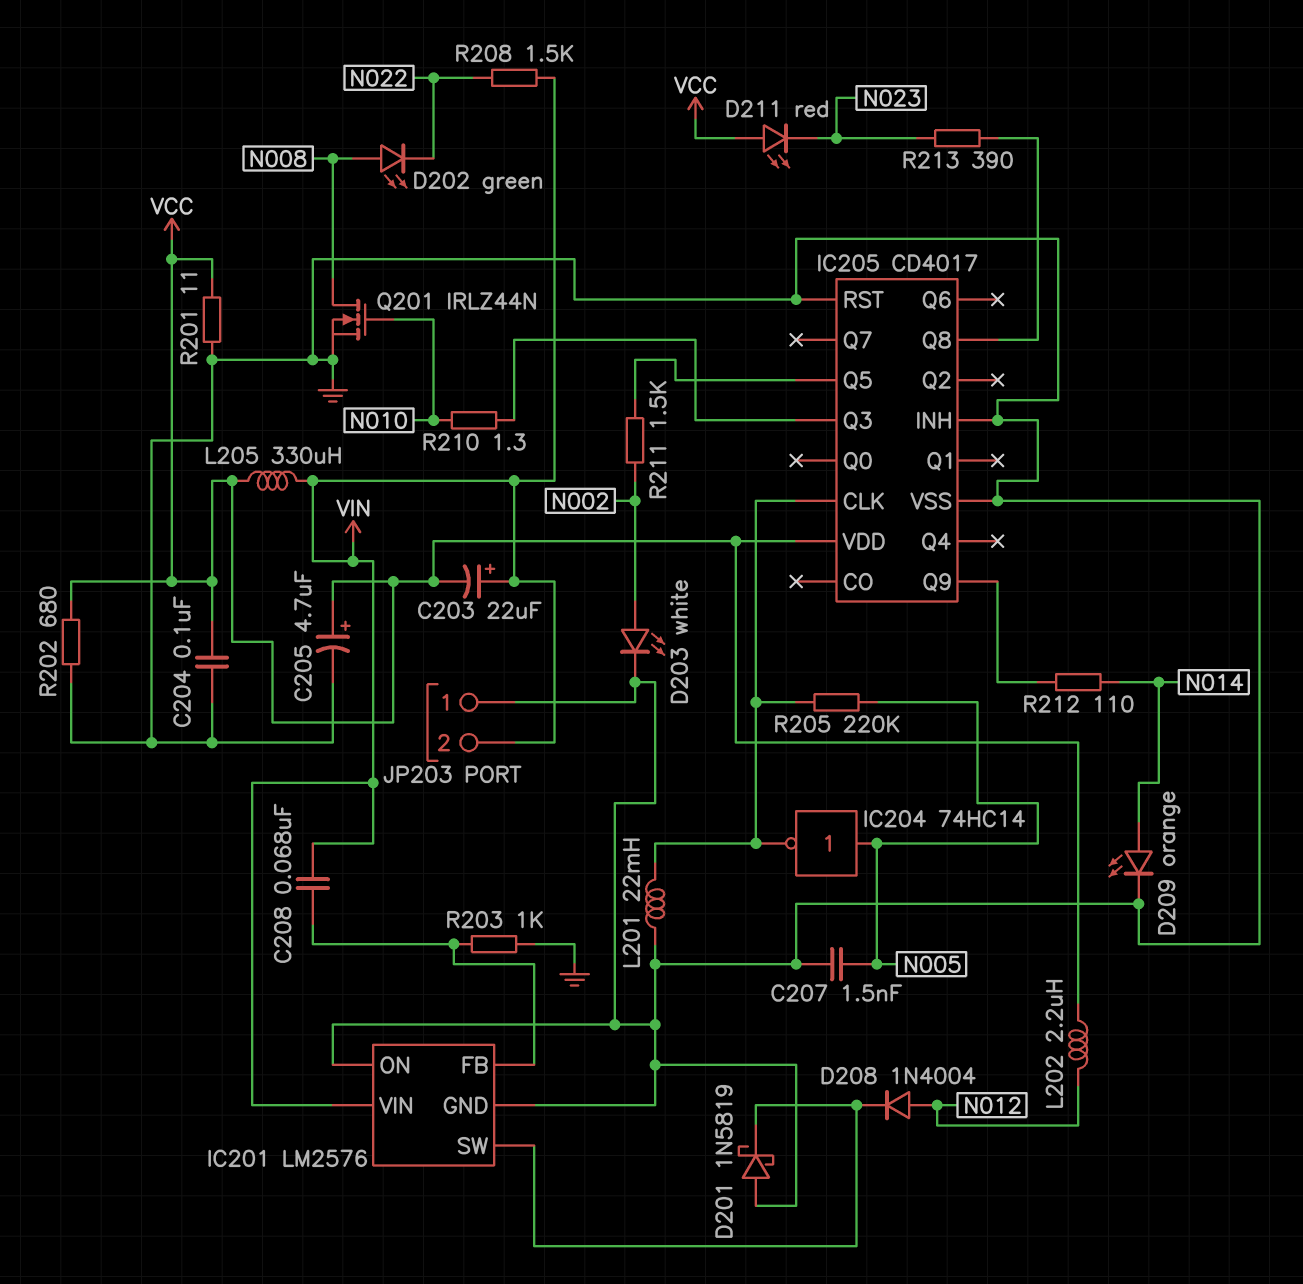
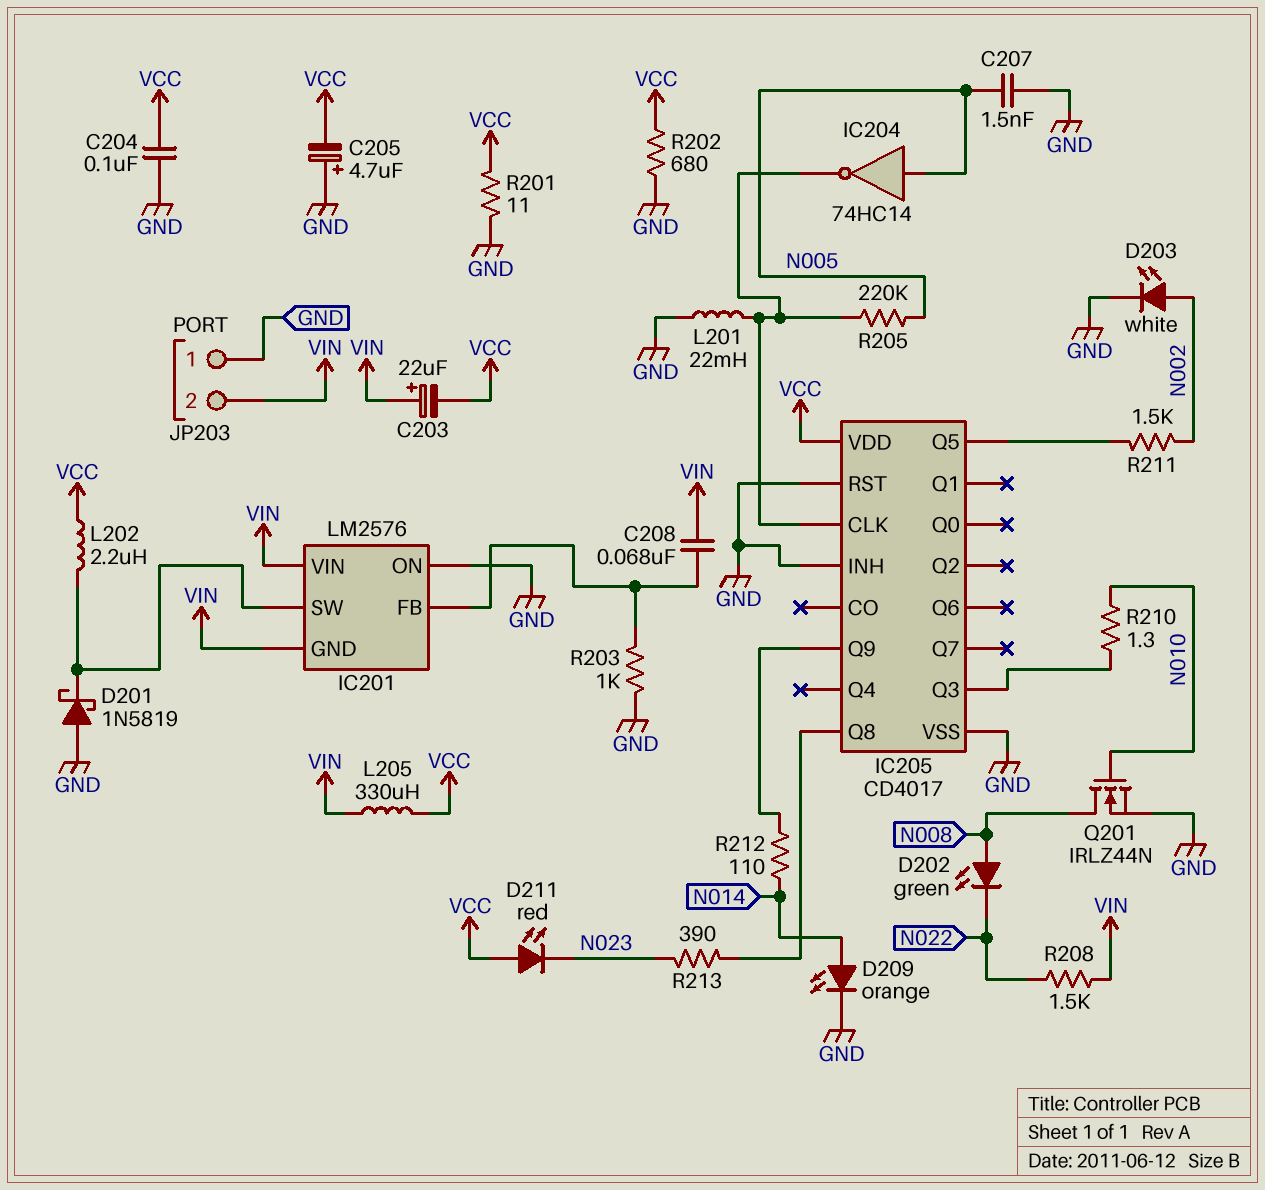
C205: 4.7uF (plus VCC, minus GND) -> 4.7uF (plus GND, minus VCC)
D208: diode 1N4004 (A N012, K IC201/SW) -> none
IC201 pin GND: GND -> VIN
L202: 2.2uH (N012, VCC) -> 2.2uH (IC201/SW, VCC)

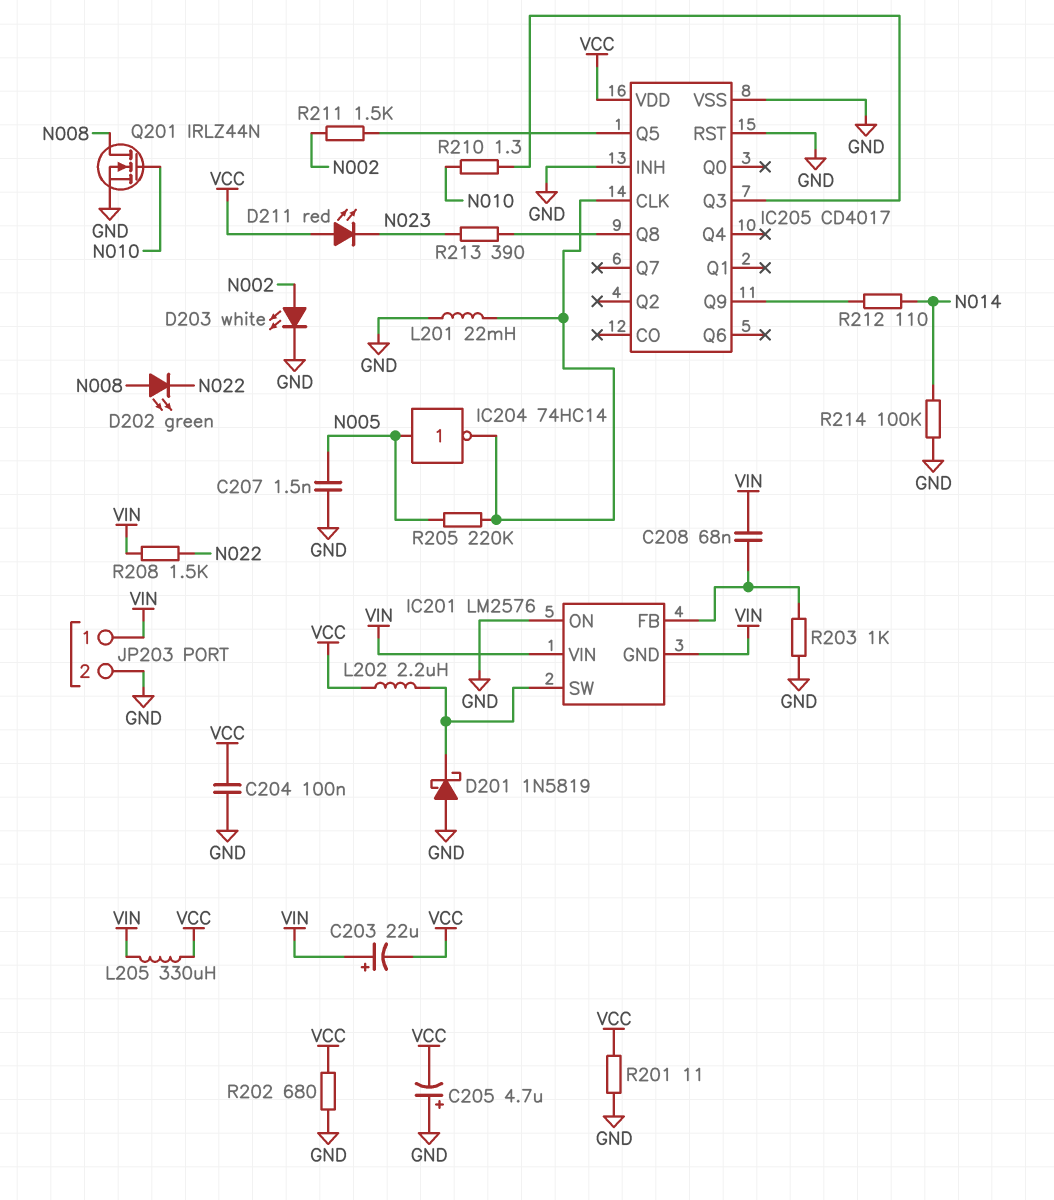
D209: LED orange (A N014, K GND) -> none
JP203 pin 1: GND -> VIN
JP203 pin 2: VIN -> GND
R214: none -> 100k (GND, N014)

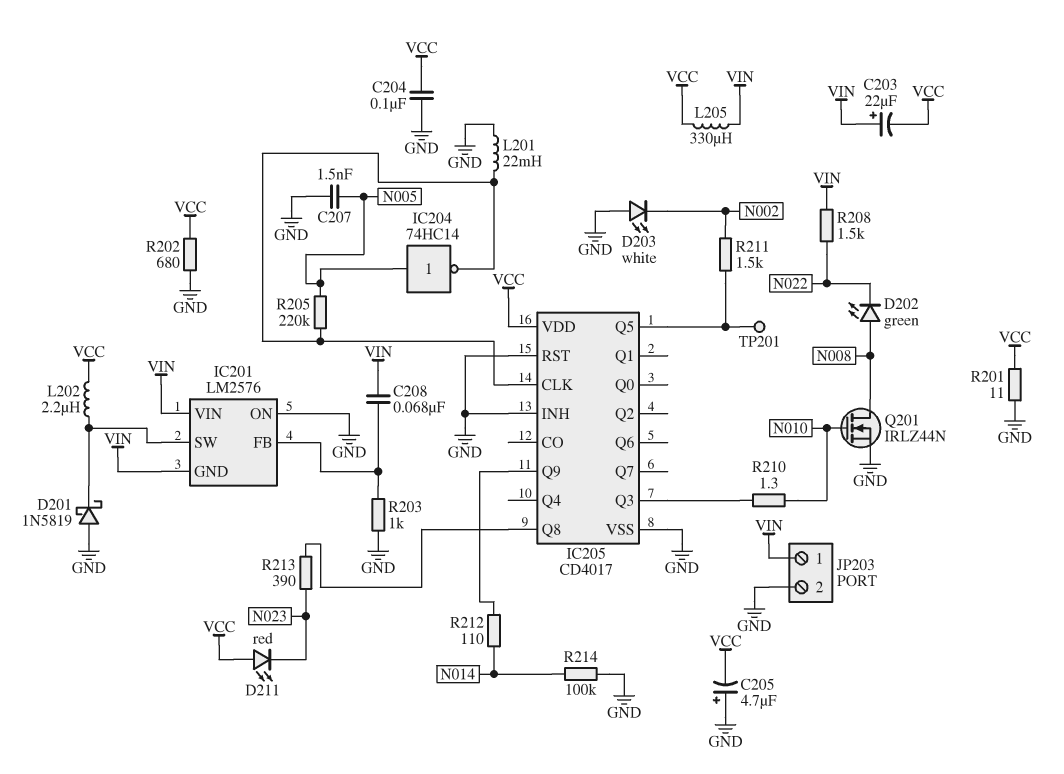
D203: LED white (A N002, K GND) -> LED white (A GND, K N002)
TP201: none -> test point (IC205/Q5)

